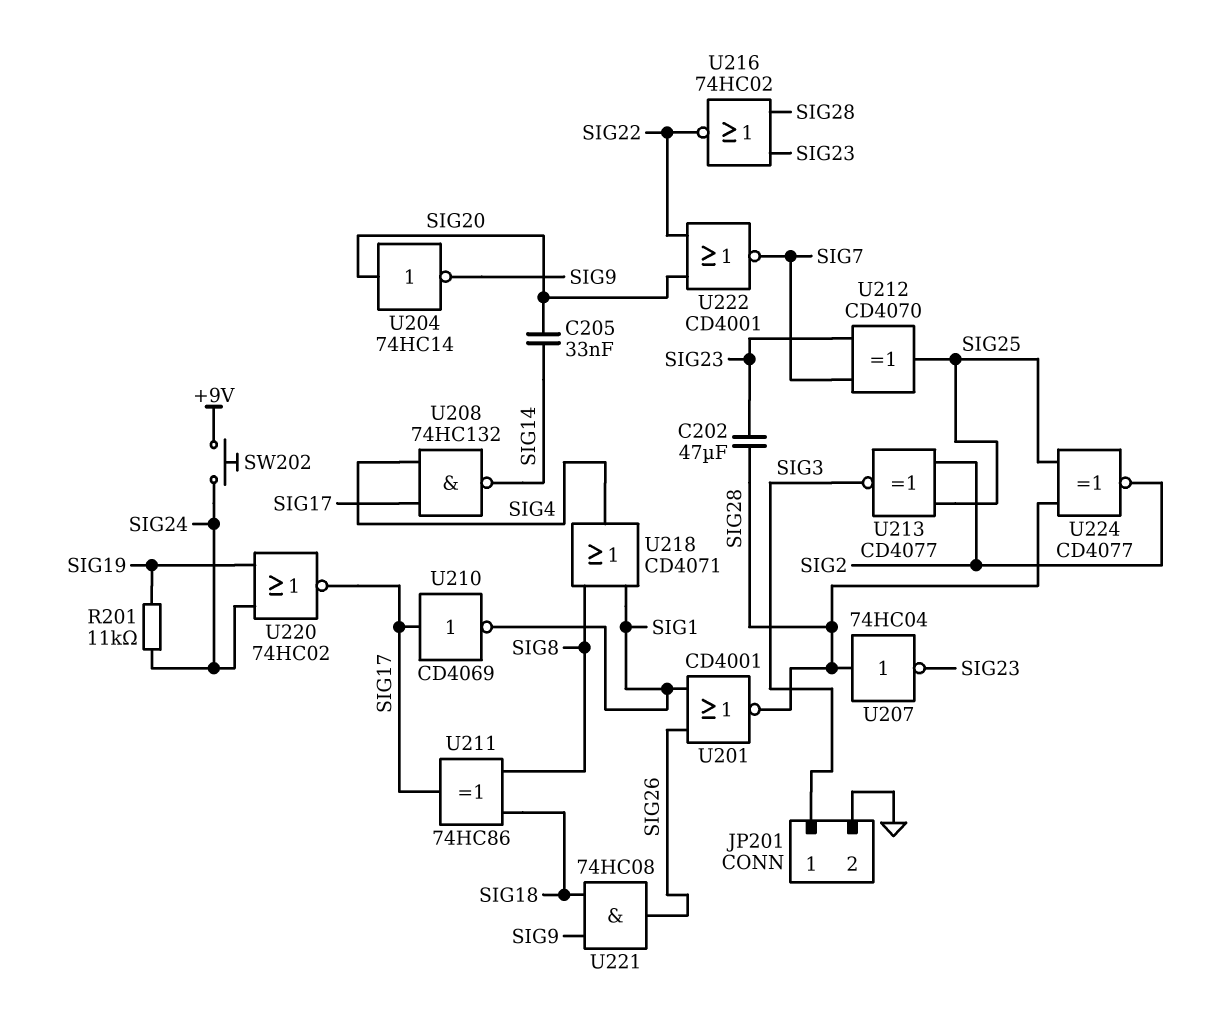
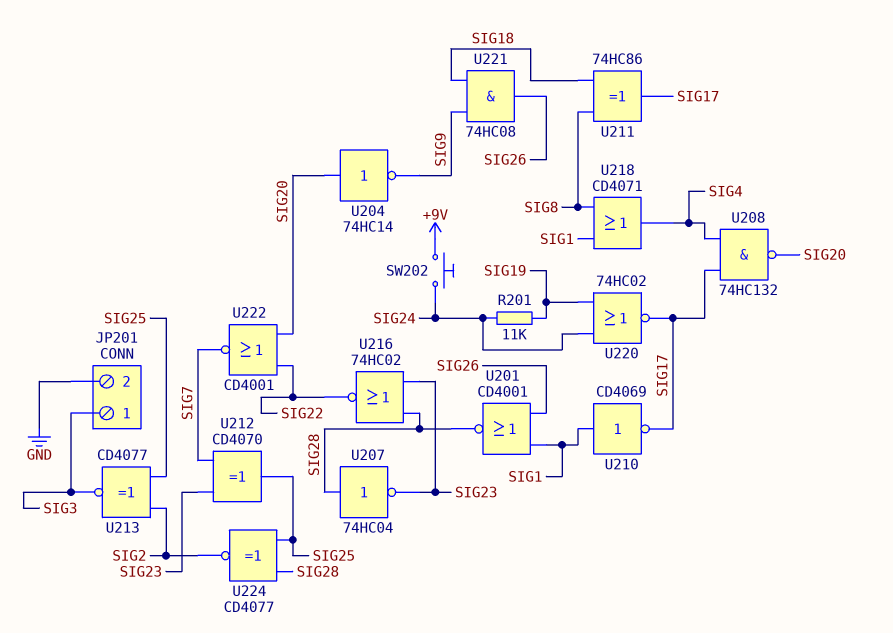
C202: 47uF (SIG23, SIG28) -> none
C205: 33nF (SIG14, SIG20) -> none
U208: NAND 74HC132 (in SIG4, in SIG17, out SIG14) -> NAND 74HC132 (in SIG4, in SIG17, out SIG20)
U210: NOT CD4069 (in SIG17, out SIG1) -> NOT CD4069 (in SIG1, out SIG17)

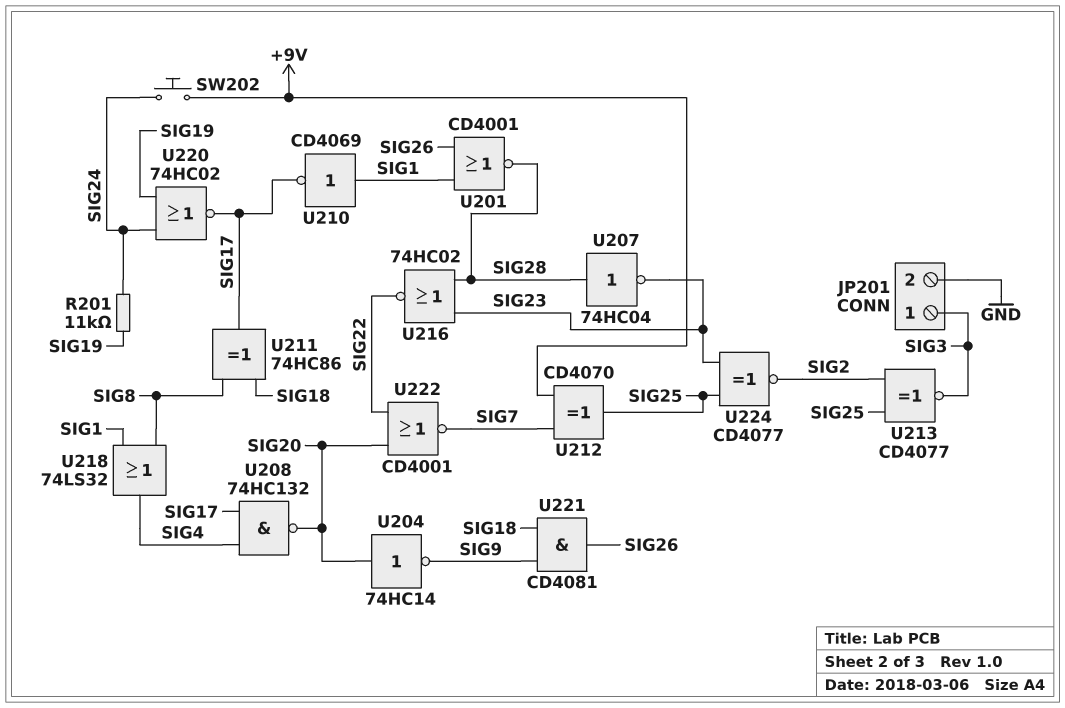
U212: XOR CD4070 (in SIG7, in SIG23, out SIG25) -> XOR CD4070 (in +9V, in SIG7, out SIG25)
U218: OR CD4071 (in SIG1, in SIG8, out SIG4) -> OR 74LS32 (in SIG1, in SIG8, out SIG4)
U221: AND 74HC08 (in SIG9, in SIG18, out SIG26) -> AND CD4081 (in SIG9, in SIG18, out SIG26)
U224: XNOR CD4077 (in SIG25, in SIG28, out SIG2) -> XNOR CD4077 (in SIG23, in SIG25, out SIG2)

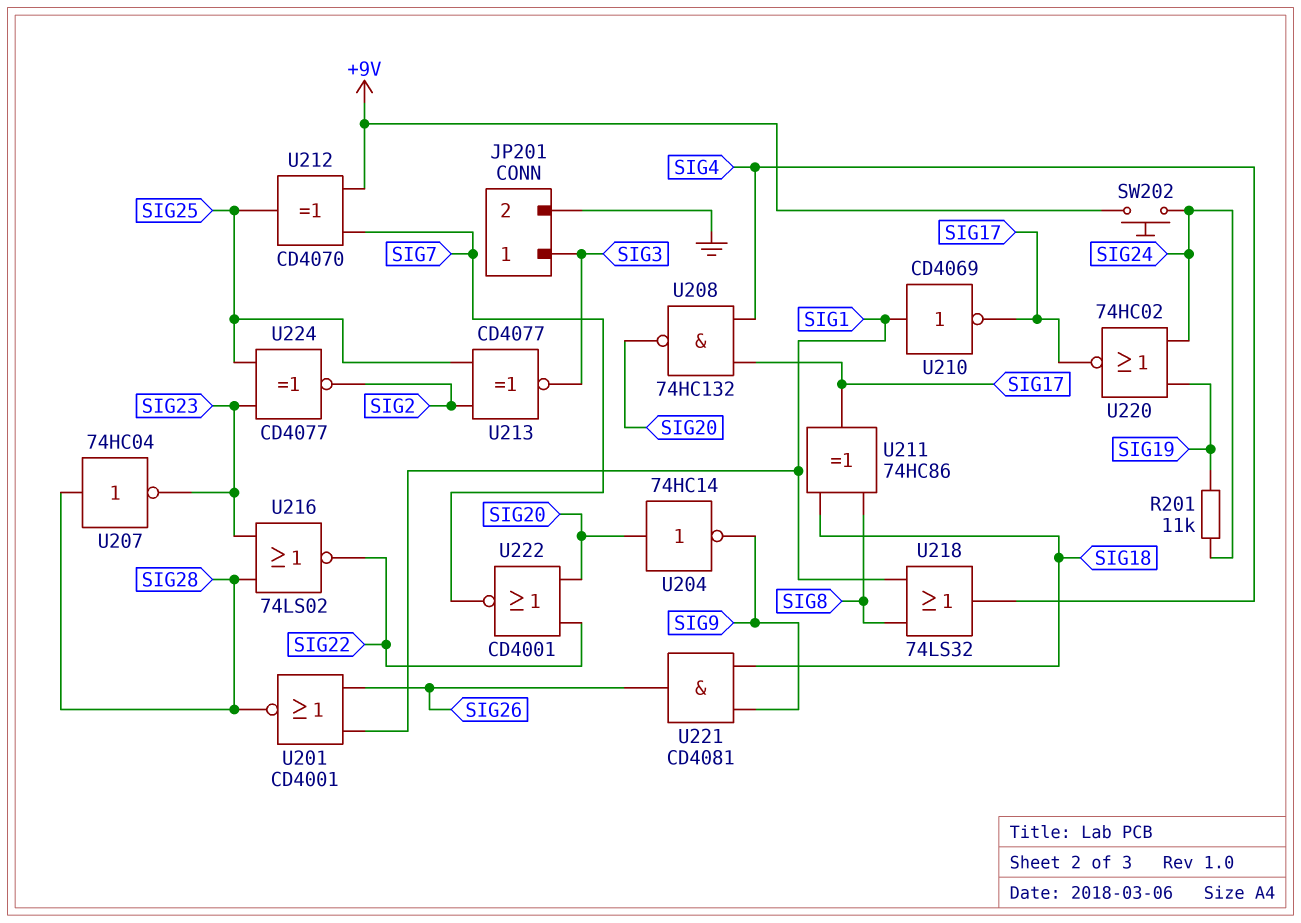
U216: NOR 74HC02 (in SIG23, in SIG28, out SIG22) -> NOR 74LS02 (in SIG23, in SIG28, out SIG22)

